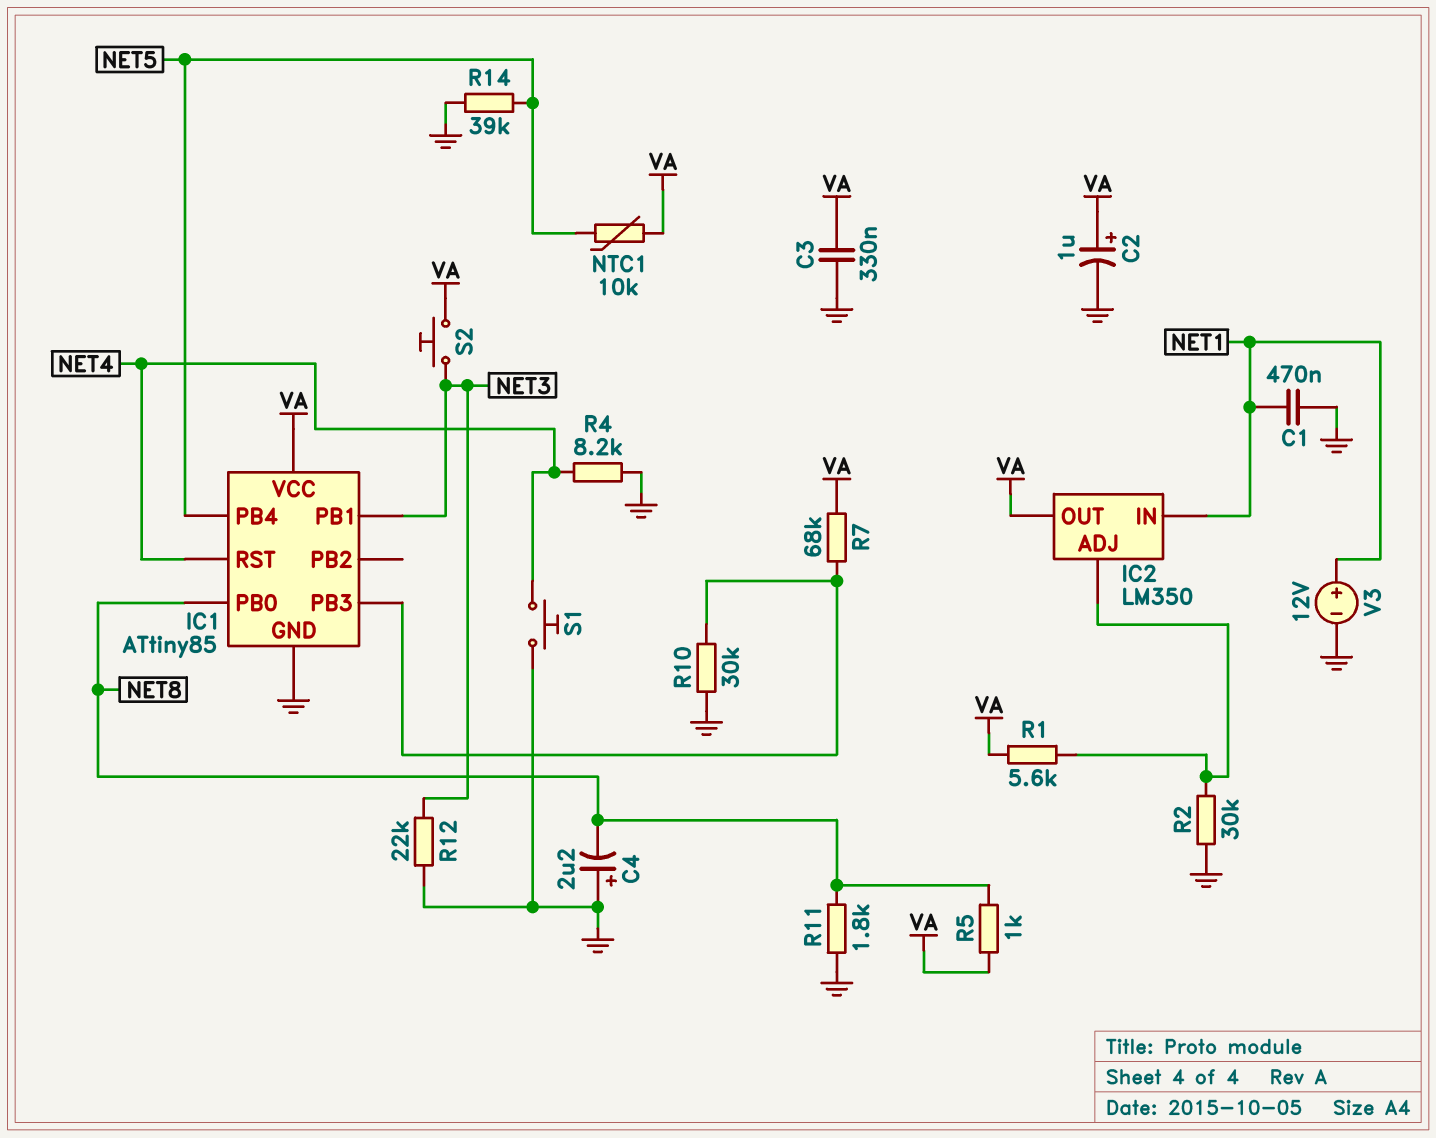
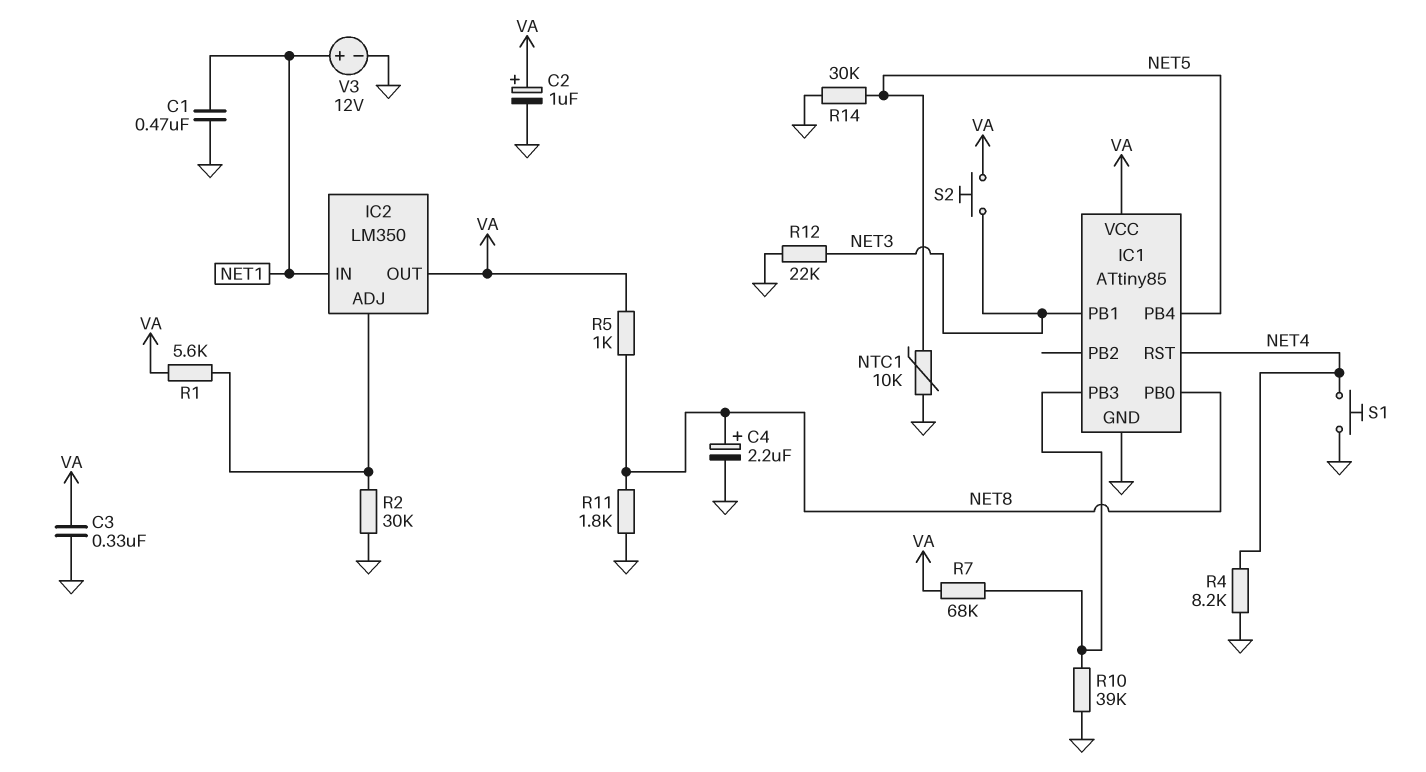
C4: 2.2uF (plus GND, minus NET8) -> 2.2uF (plus NET8, minus GND)
NTC1: 10k (NET5, VA) -> 10k (GND, NET5)
R10: 30k (GND, IC1/PB3) -> 39k (GND, IC1/PB3)
R14: 39k (GND, NET5) -> 30k (GND, NET5)

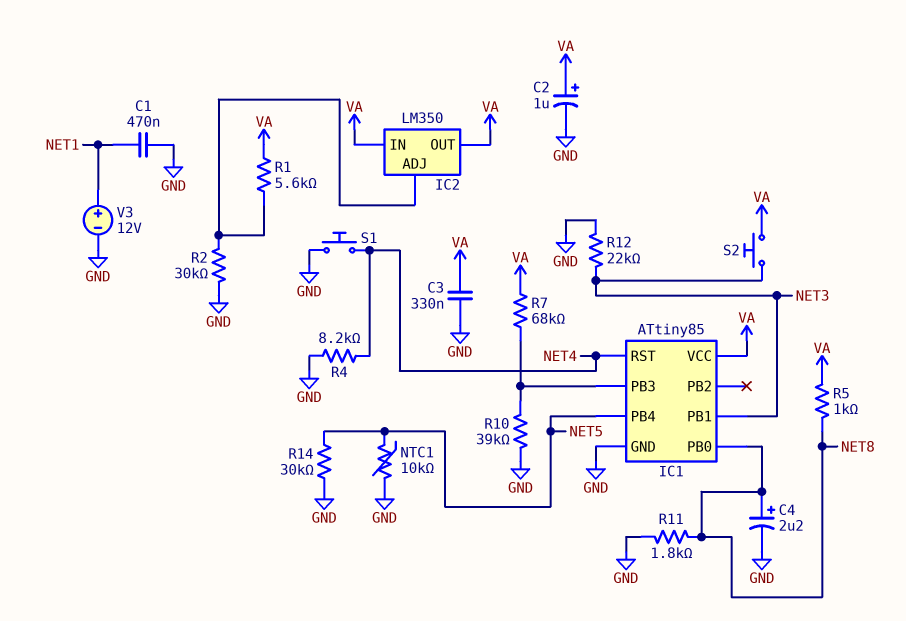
IC2 pin IN: NET1 -> VA

